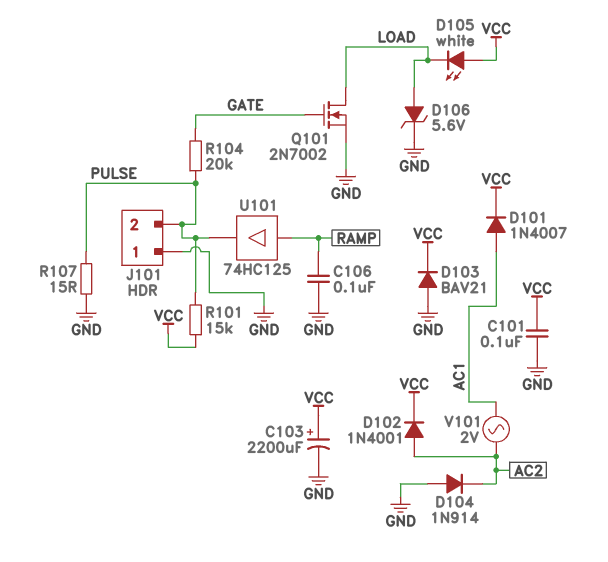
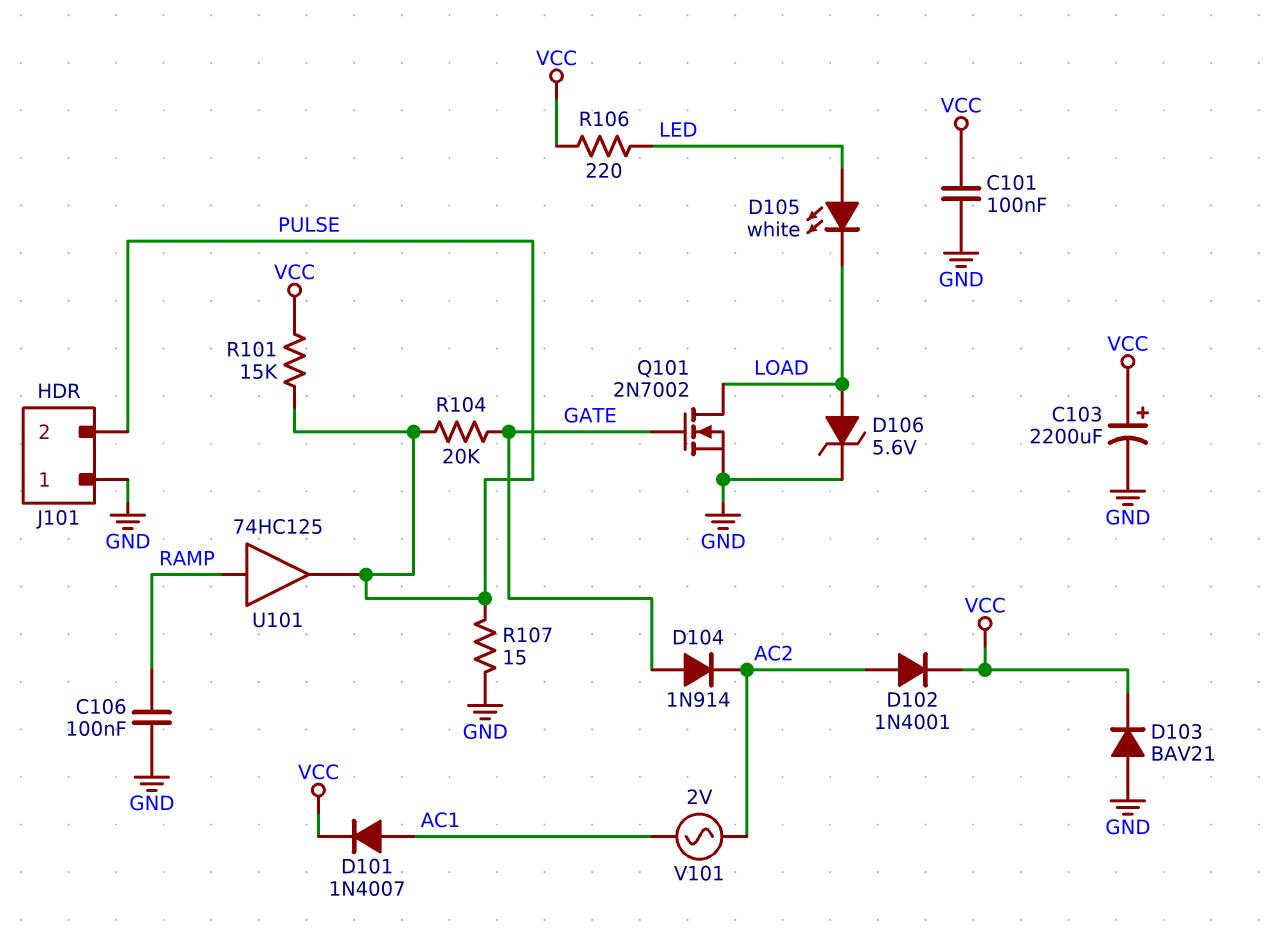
D104: diode 1N914 (A GND, K AC2) -> diode 1N914 (A GATE, K AC2)
D105: LED white (A VCC, K LOAD) -> LED white (A LED, K LOAD)
R106: none -> 220 (LED, VCC)

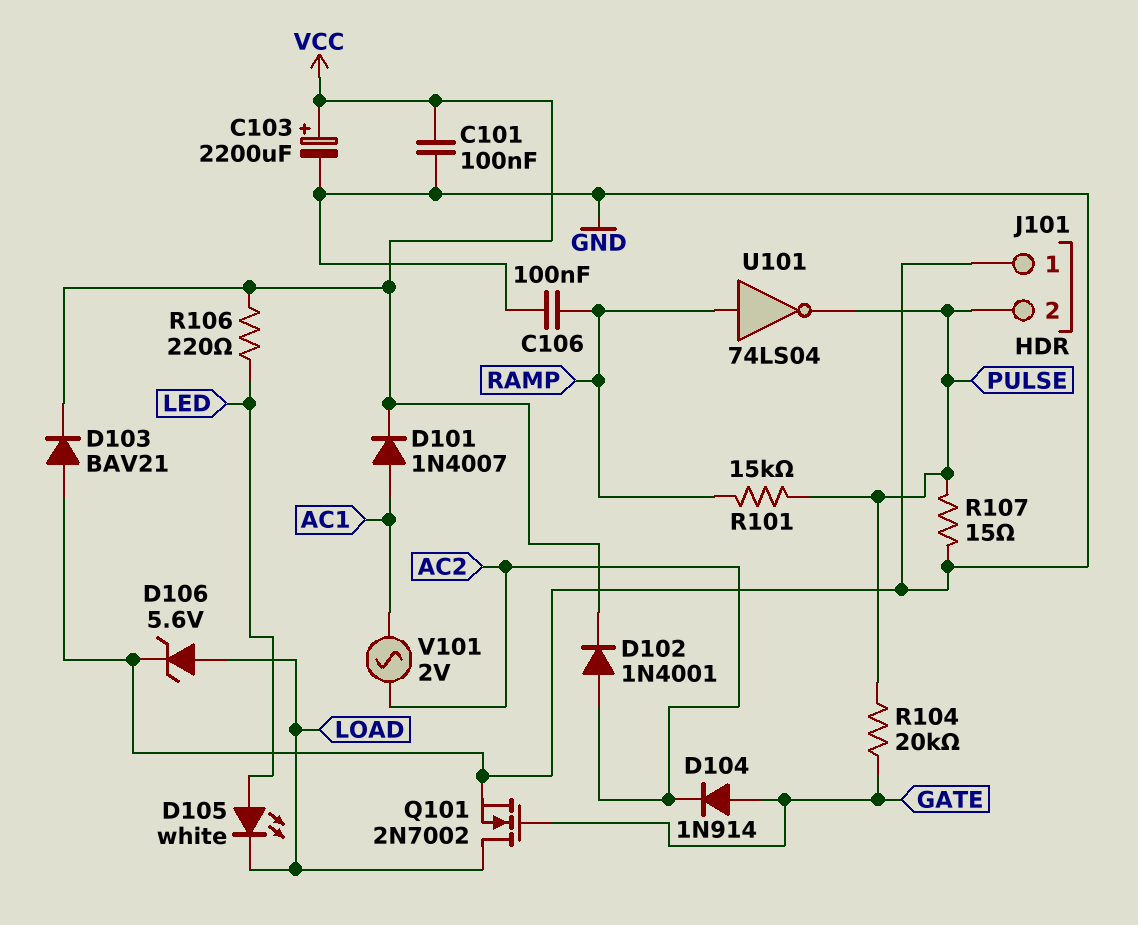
R101: 15k (PULSE, VCC) -> 15k (PULSE, RAMP)
U101: buffer 74HC125 (in RAMP, out PULSE) -> NOT 74LS04 (in RAMP, out PULSE)

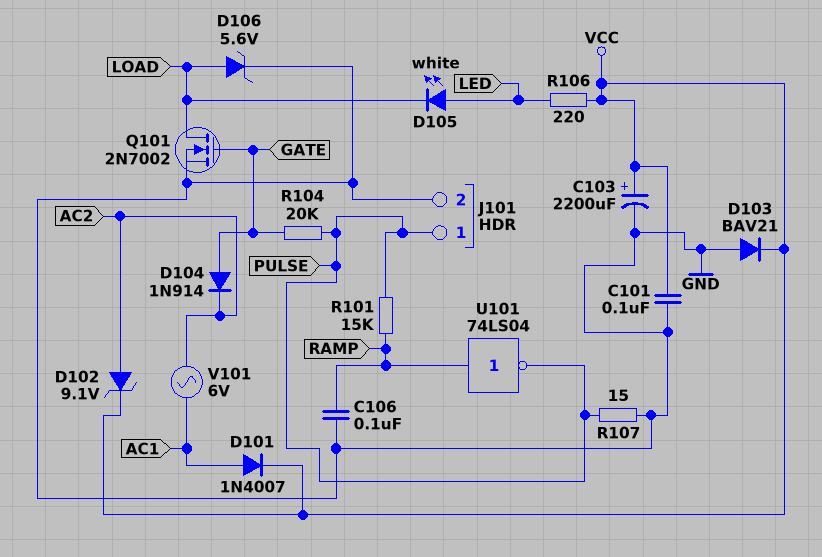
D102: diode 1N4001 (A AC2, K VCC) -> zener 9.1V (A AC2, K VCC)
J101 pin 1: GND -> PULSE
J101 pin 2: PULSE -> GND
V101: AC 2V (AC1, AC2) -> AC 6V (AC1, AC2)

